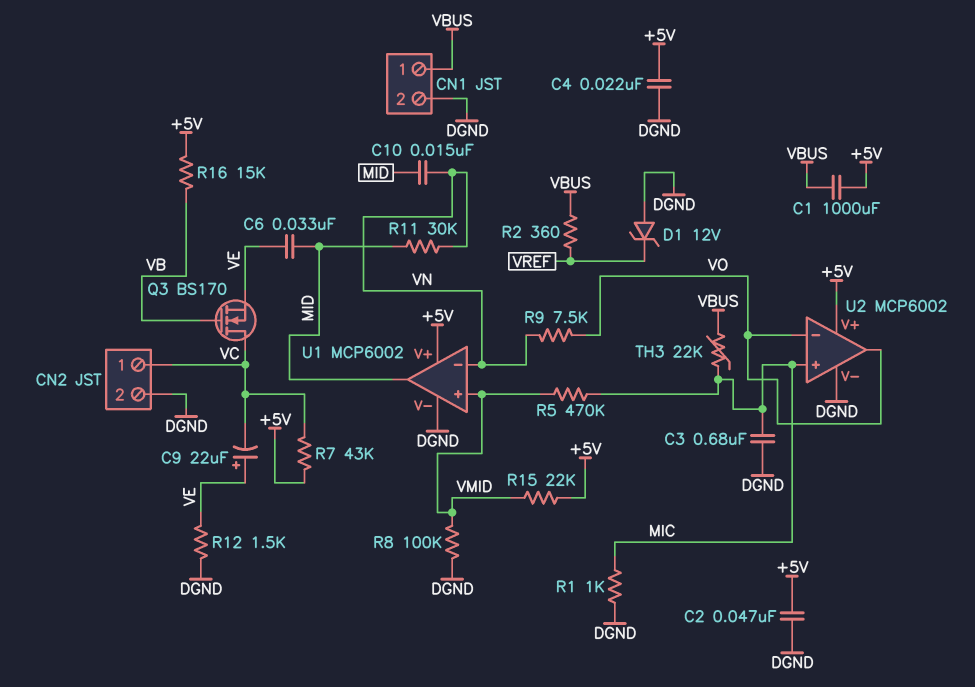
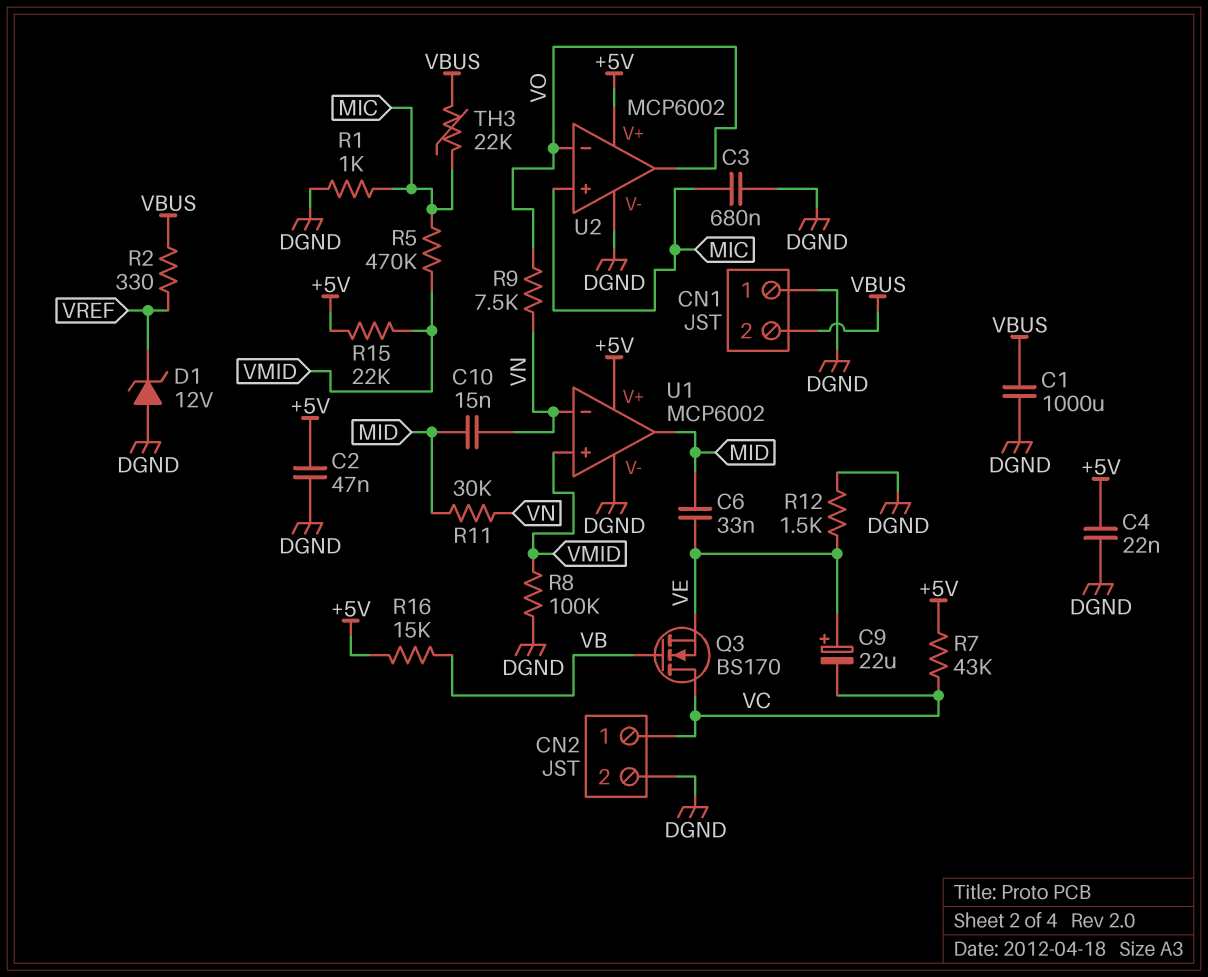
C1: 1000uF (+5V, VBUS) -> 1000uF (DGND, VBUS)
CN1 pin 1: VBUS -> DGND
CN1 pin 2: DGND -> VBUS
R2: 360 (VBUS, VREF) -> 330 (VBUS, VREF)

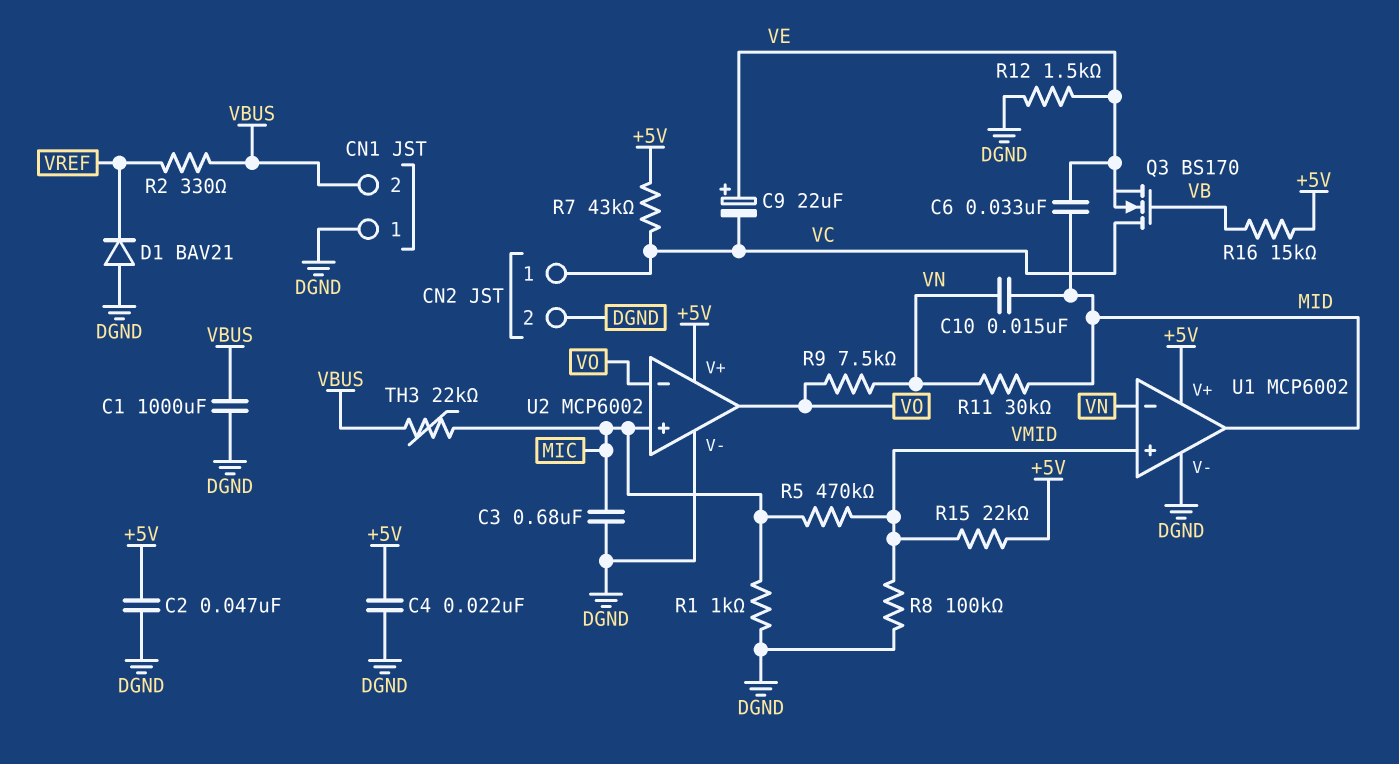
D1: zener 12V (A DGND, K VREF) -> diode BAV21 (A DGND, K VREF)

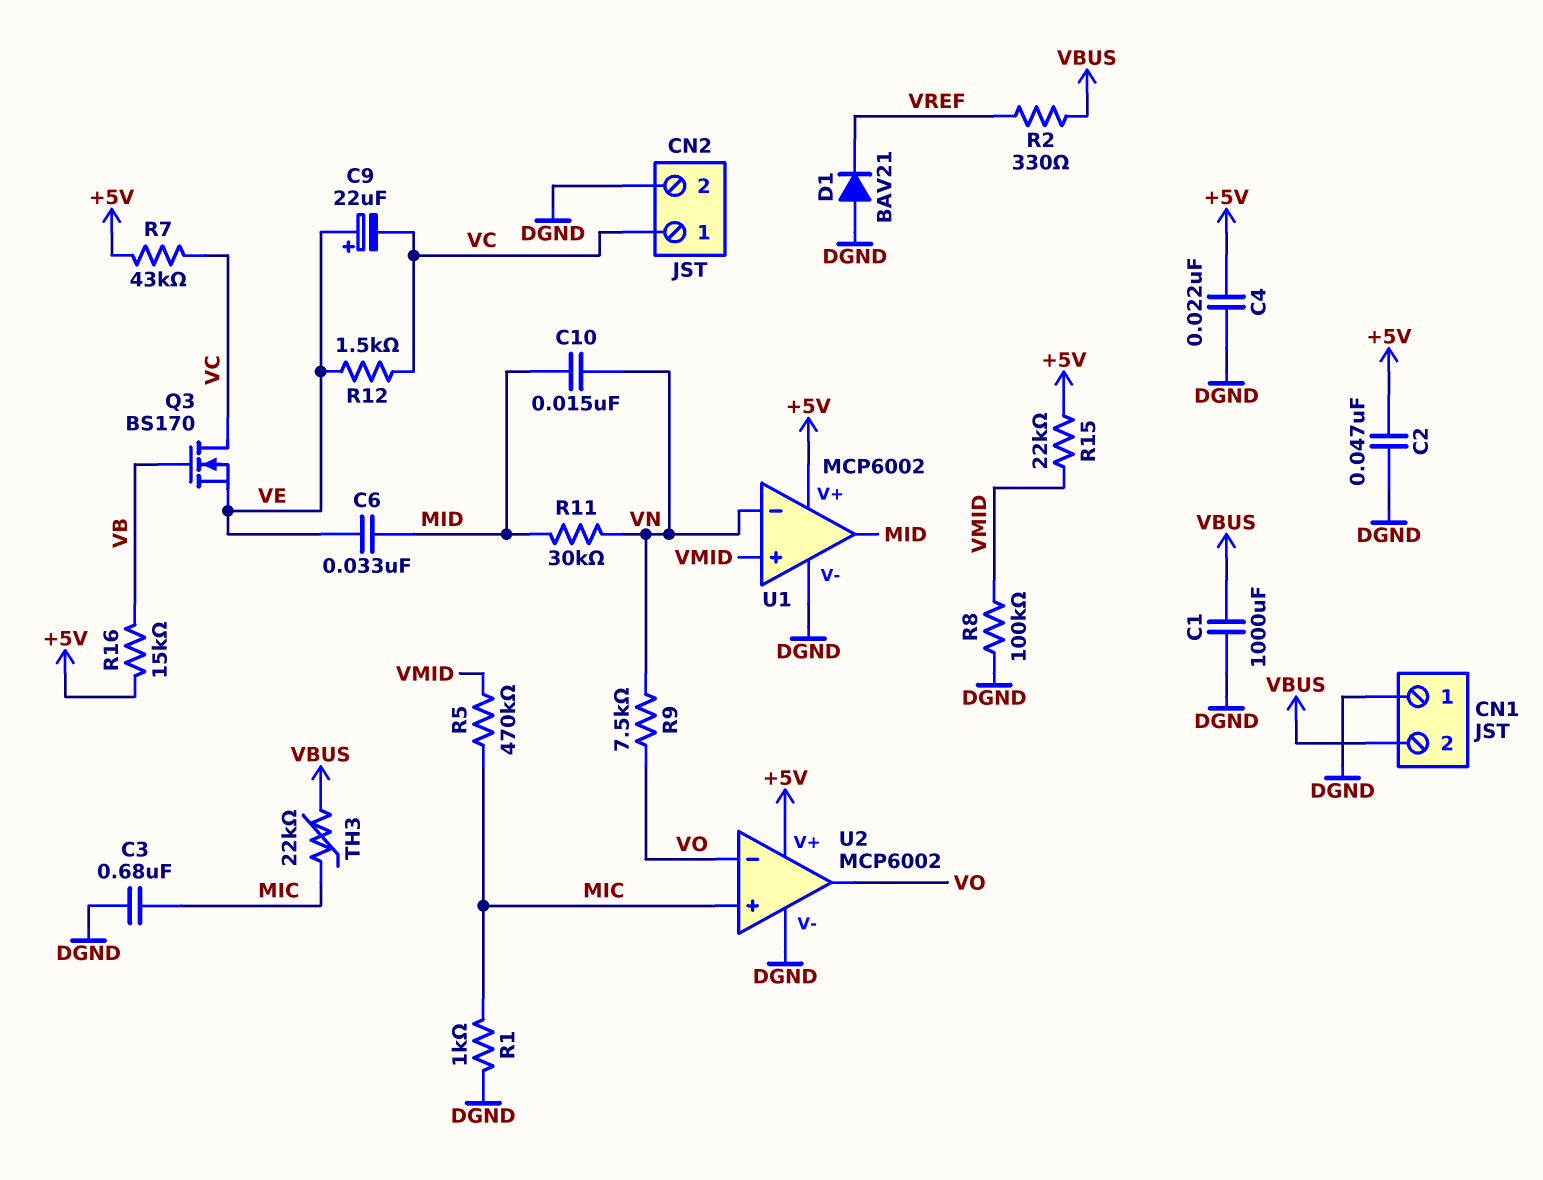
R12: 1.5k (DGND, VE) -> 1.5k (VC, VE)

